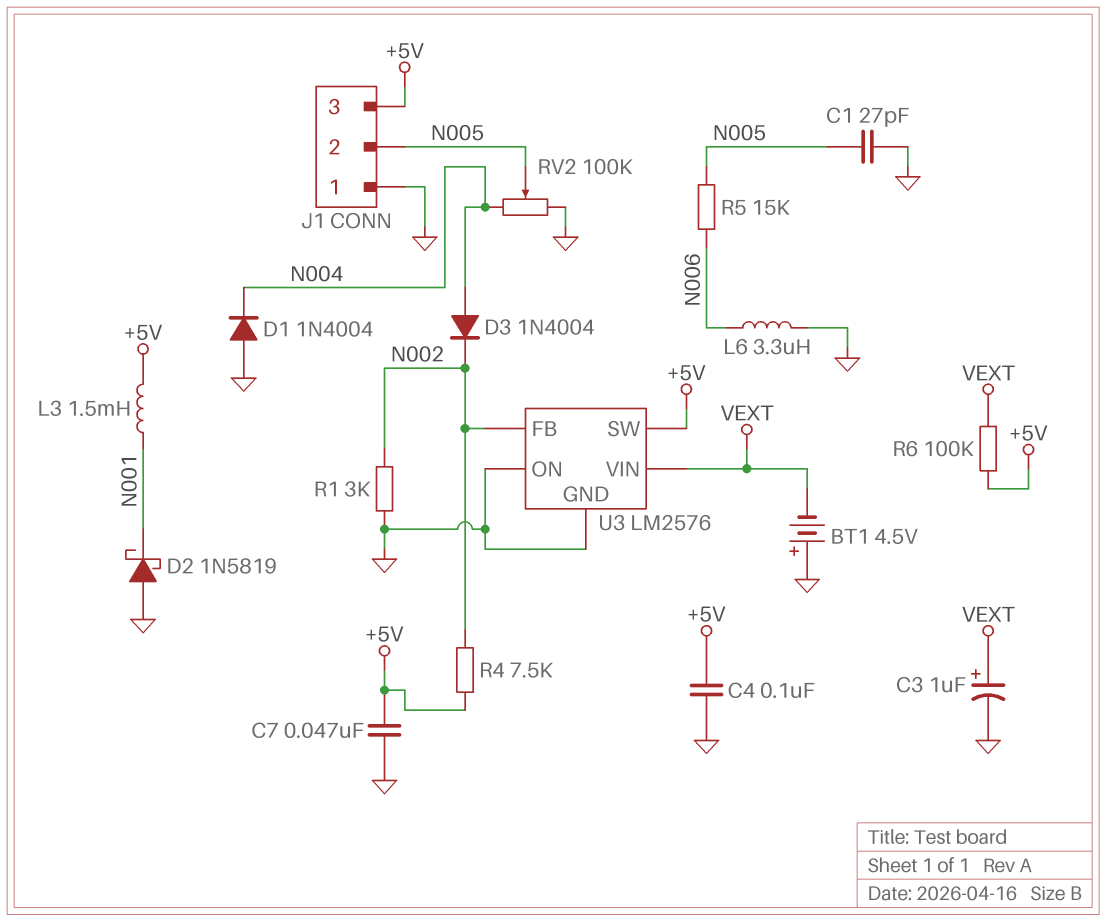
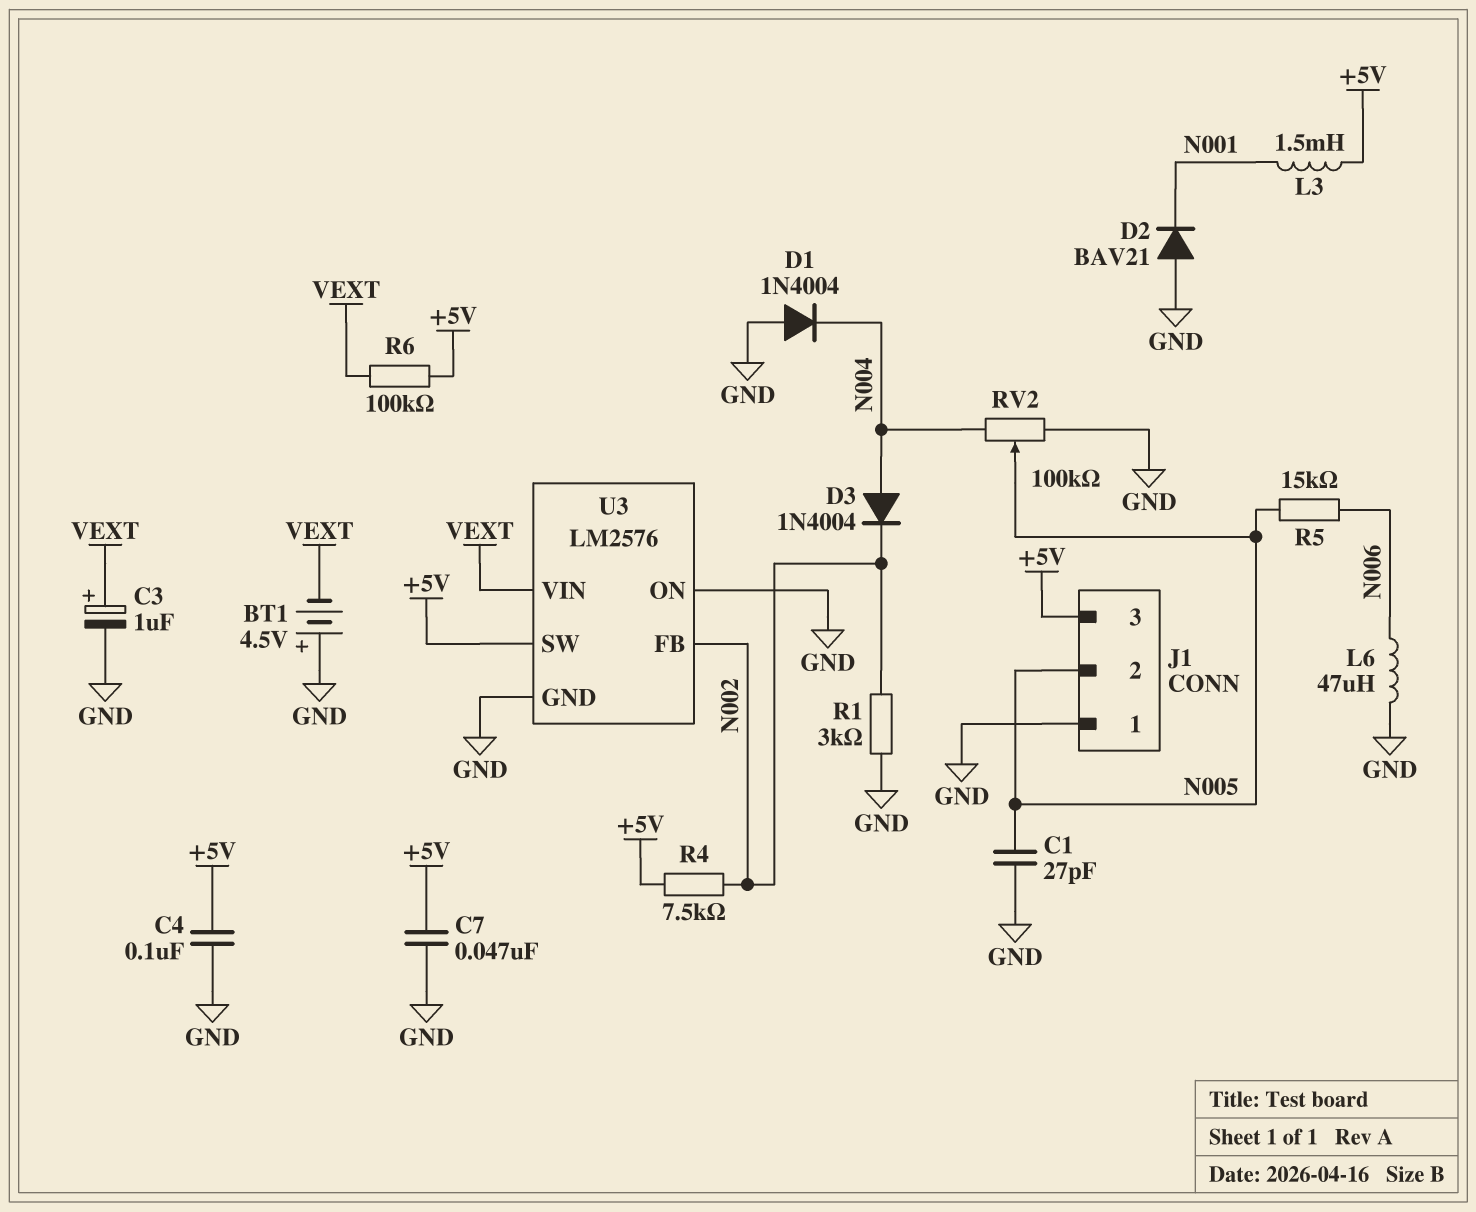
D2: schottky 1N5819 (A GND, K N001) -> diode BAV21 (A GND, K N001)
L6: 3.3uH (GND, N006) -> 47uH (GND, N006)

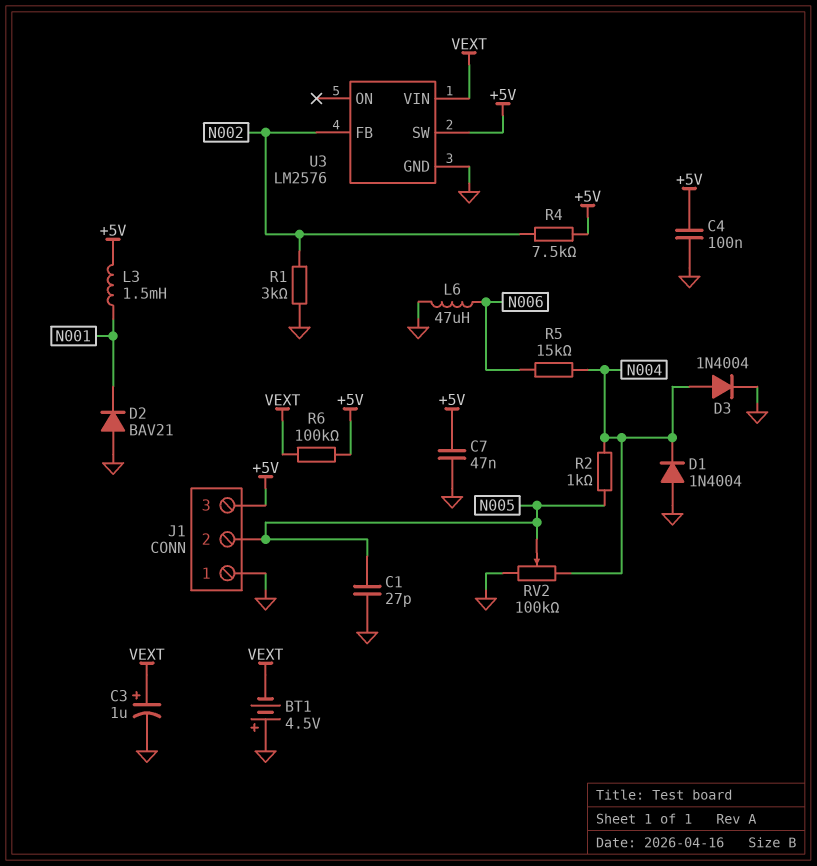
D3: diode 1N4004 (A N004, K N002) -> diode 1N4004 (A N004, K GND)
R2: none -> 1k (N004, N005)
R5: 15k (N005, N006) -> 15k (N004, N006)
U3 pin ON: GND -> none

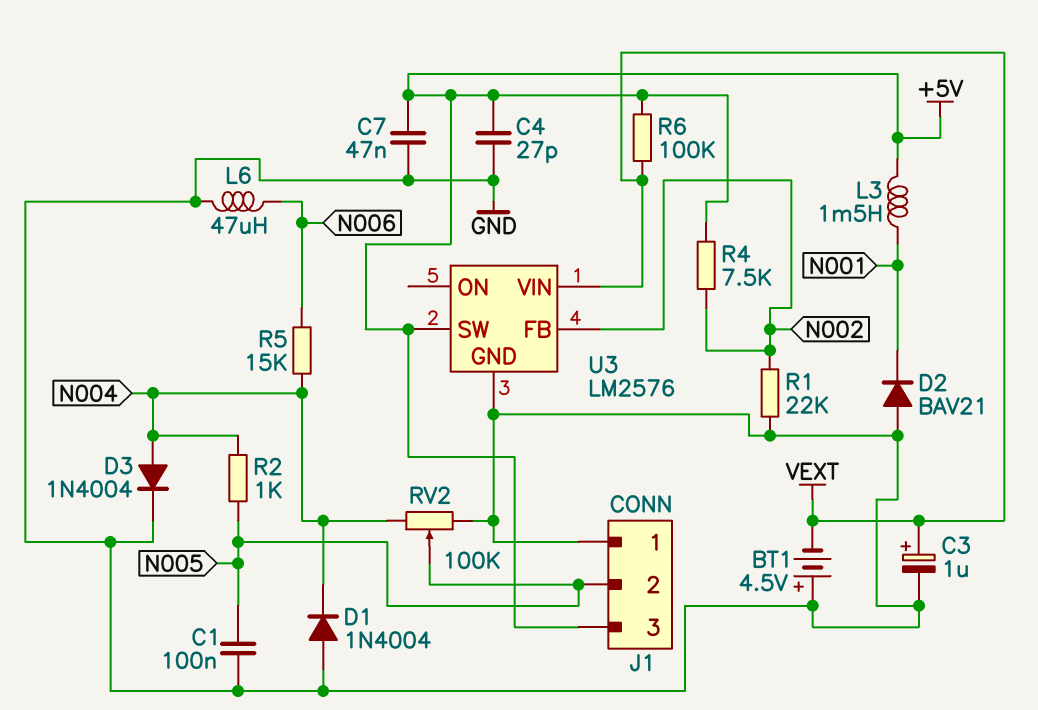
C1: 27pF (GND, N005) -> 100nF (GND, N005)
C4: 100nF (+5V, GND) -> 27pF (+5V, GND)
R1: 3k (GND, N002) -> 22k (GND, N002)

